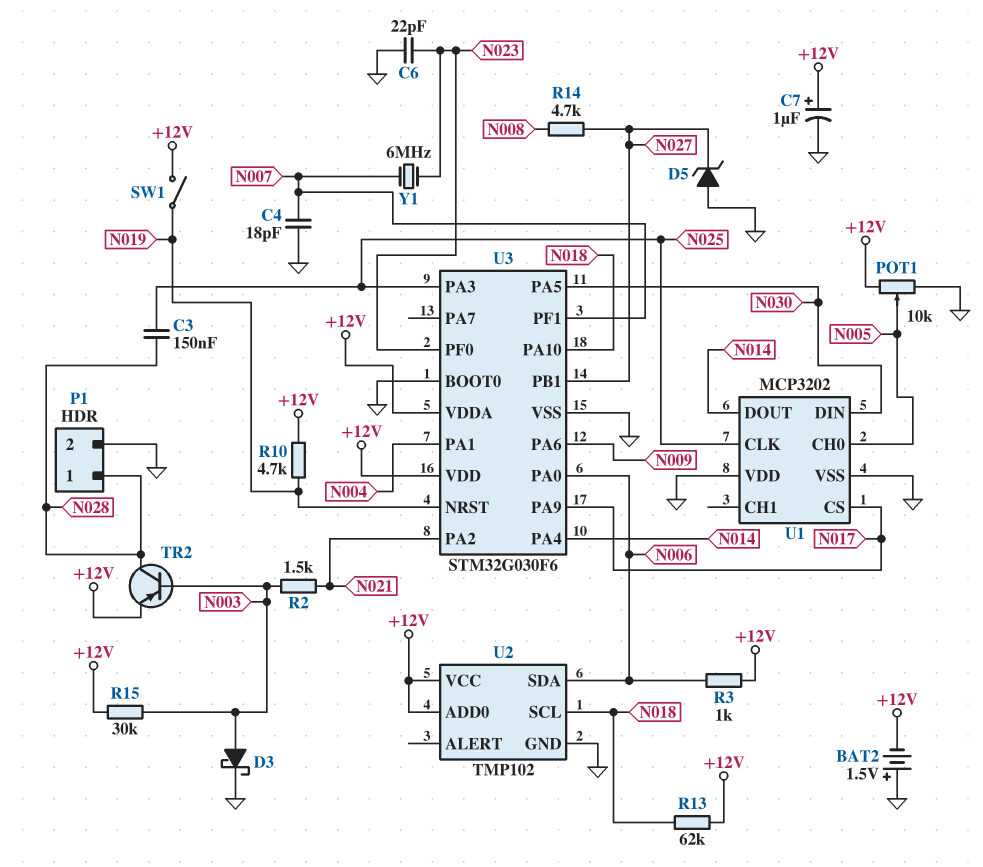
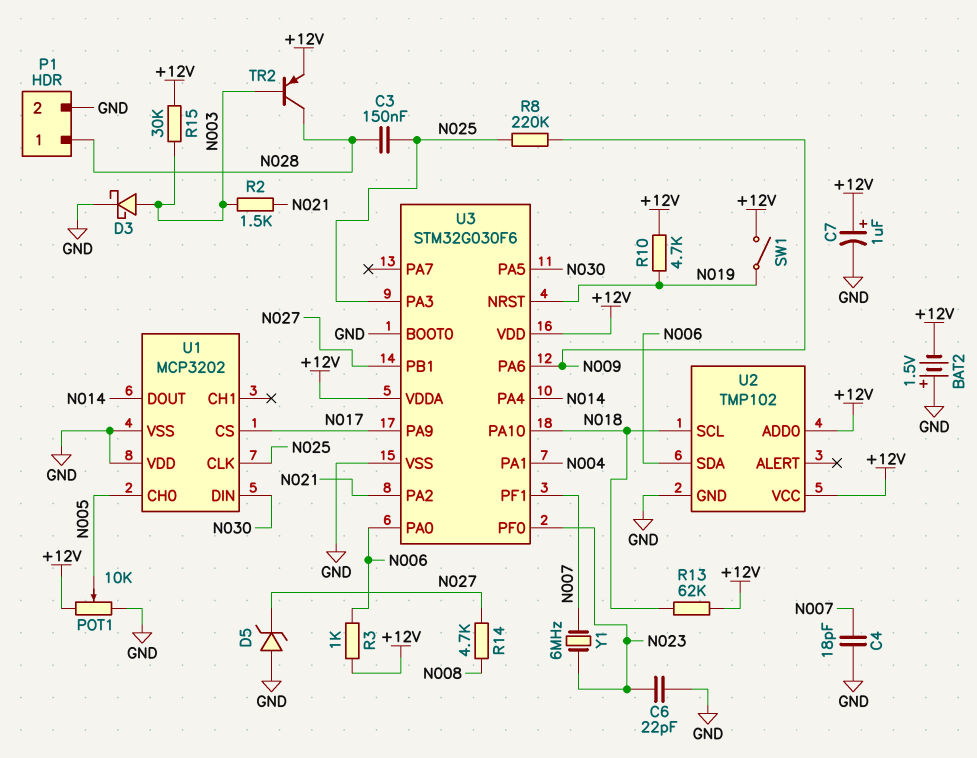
R8: none -> 220k (N009, N025)

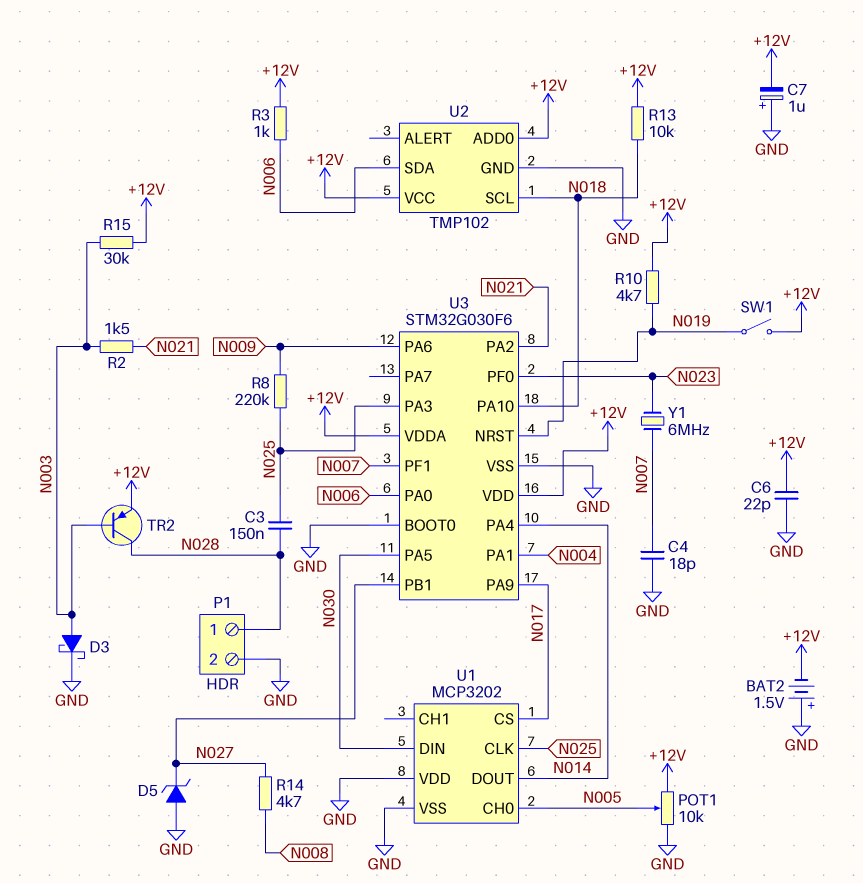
C6: 22pF (GND, N023) -> 22pF (+12V, GND)
C7: 1uF (plus +12V, minus GND) -> 1uF (plus GND, minus +12V)
R13: 62k (+12V, N018) -> 10k (+12V, N018)

